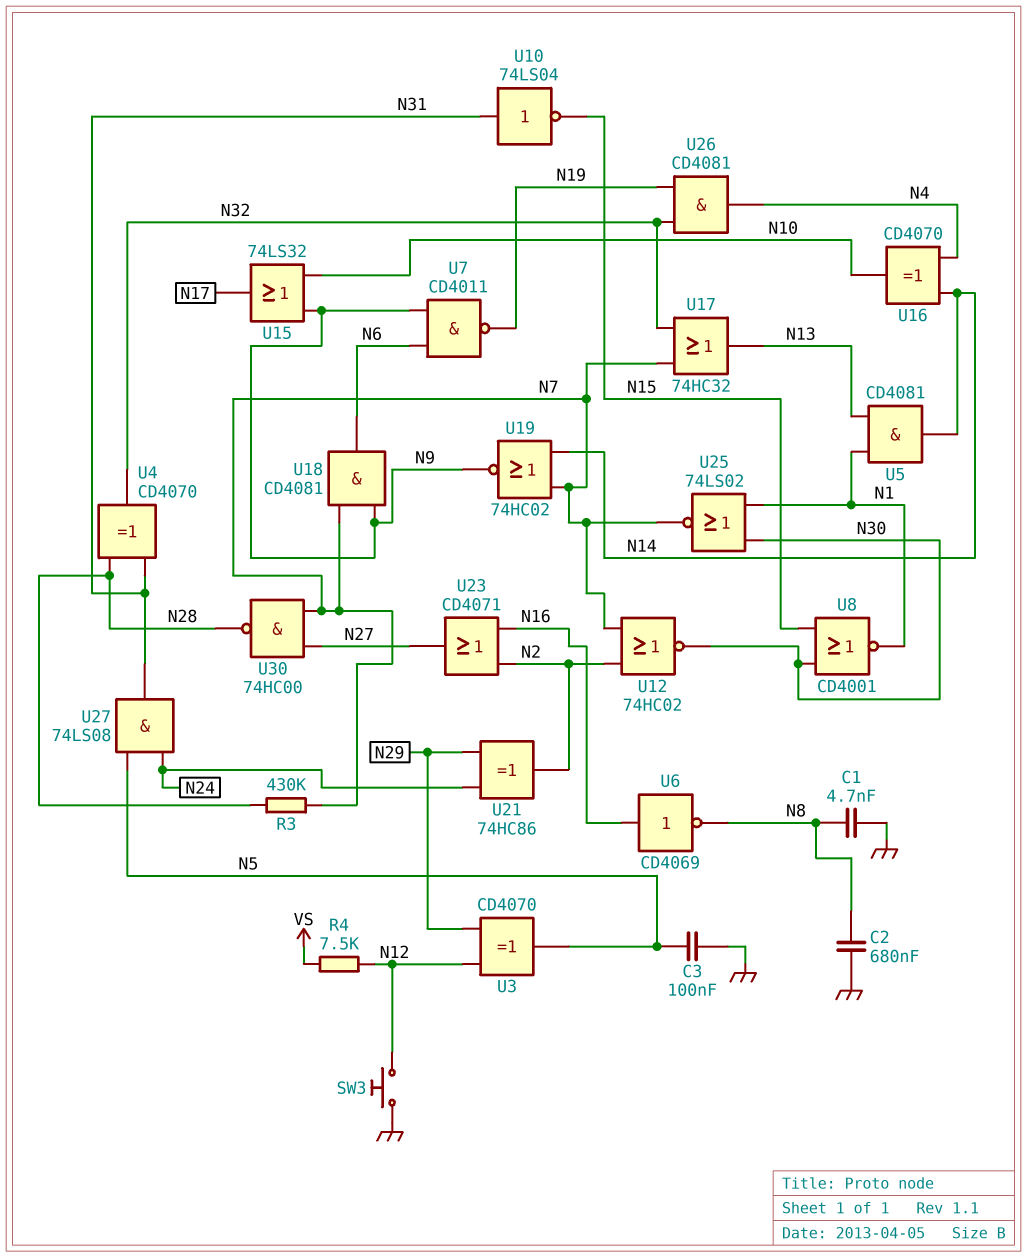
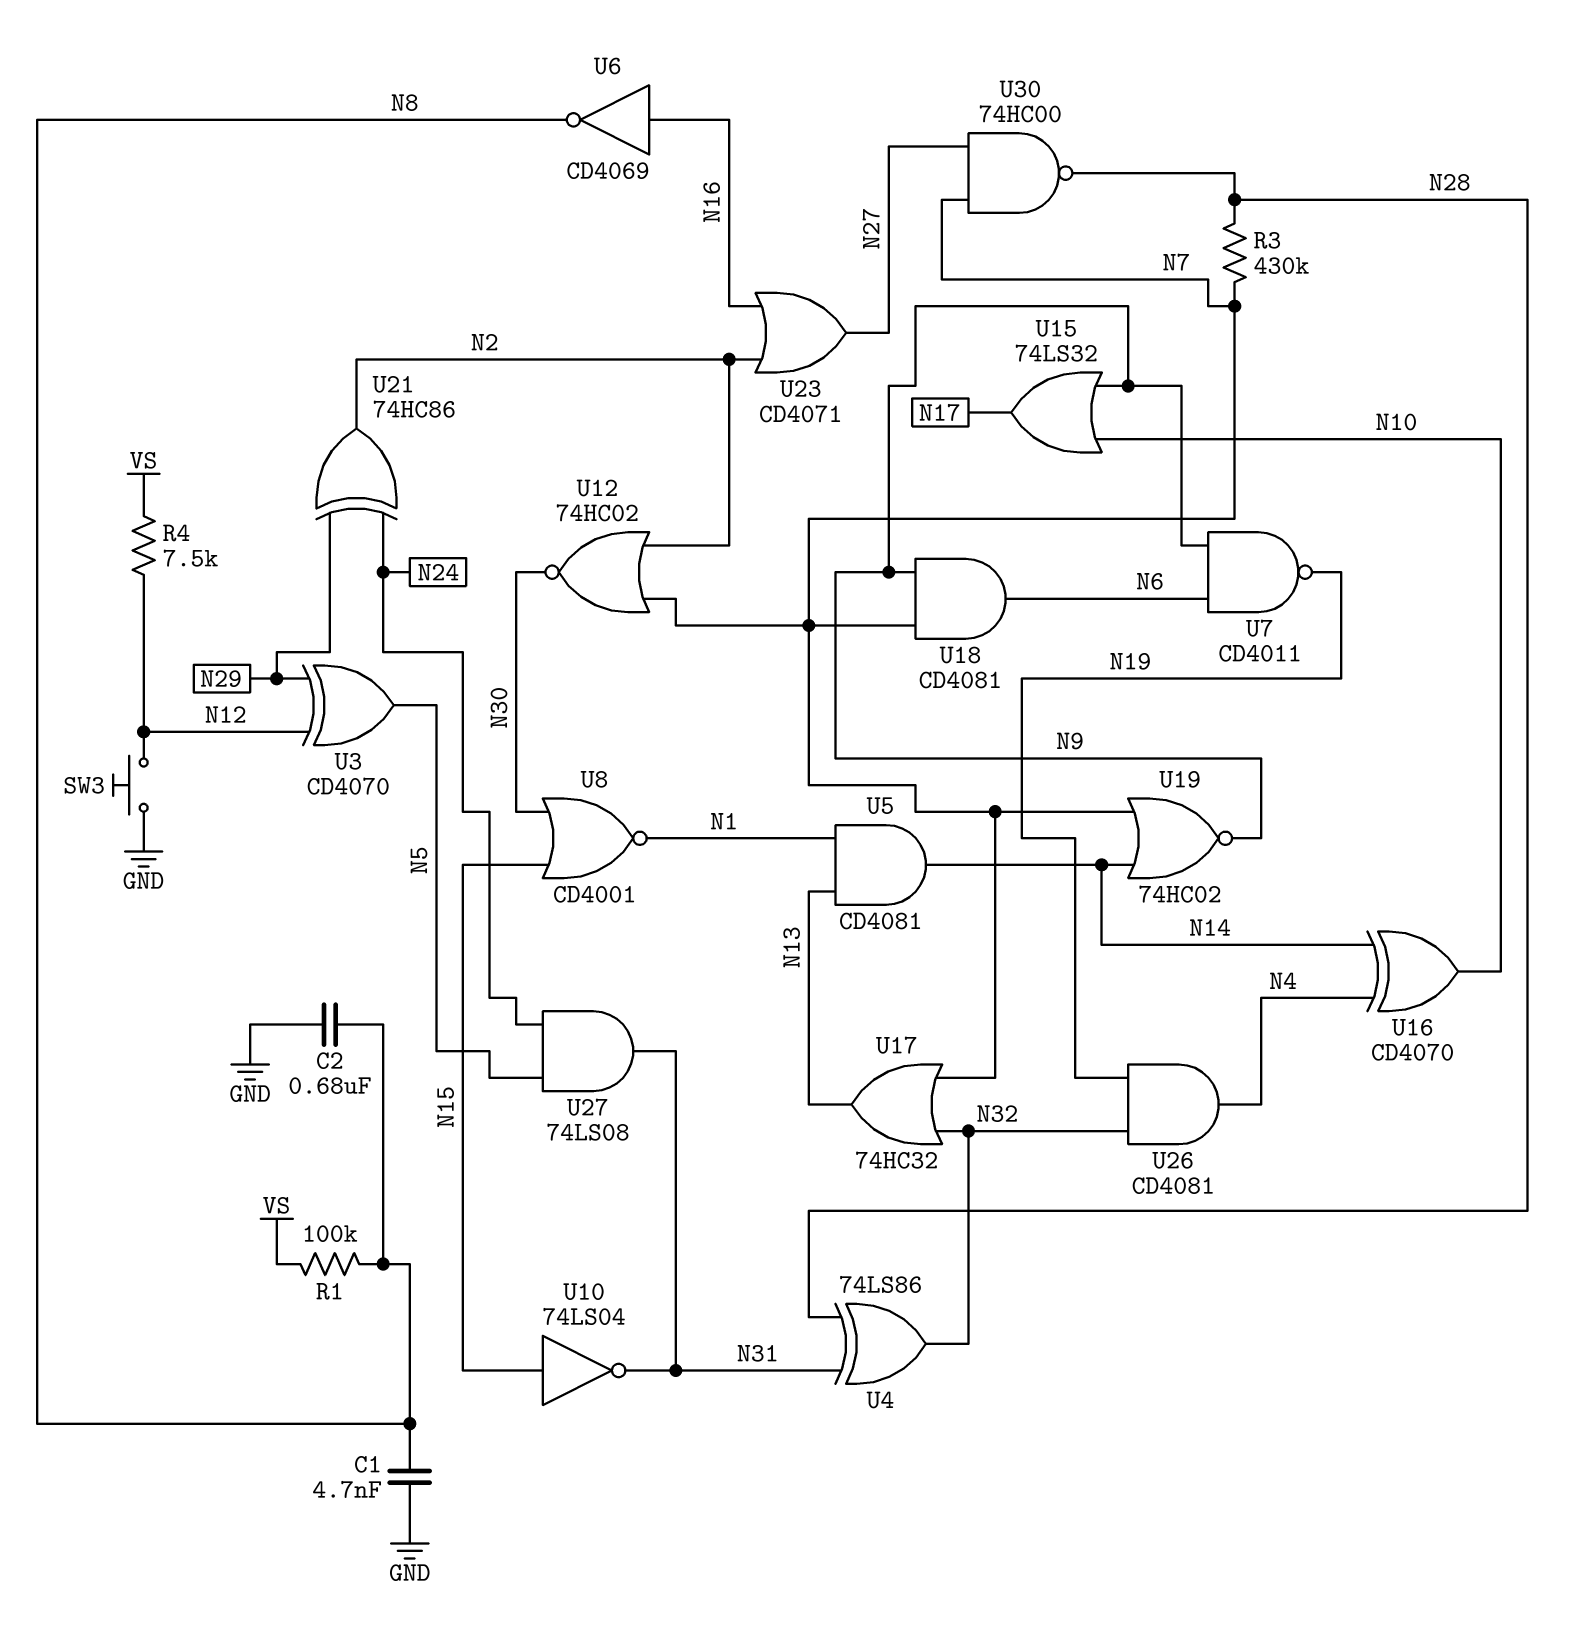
C3: 100nF (GND, N5) -> none
R1: none -> 100k (N8, VS)
U4: XOR CD4070 (in N28, in N31, out N32) -> XOR 74LS86 (in N28, in N31, out N32)
U10: NOT 74LS04 (in N31, out N15) -> NOT 74LS04 (in N15, out N31)
U25: NOR 74LS02 (in N1, in N30, out N7) -> none

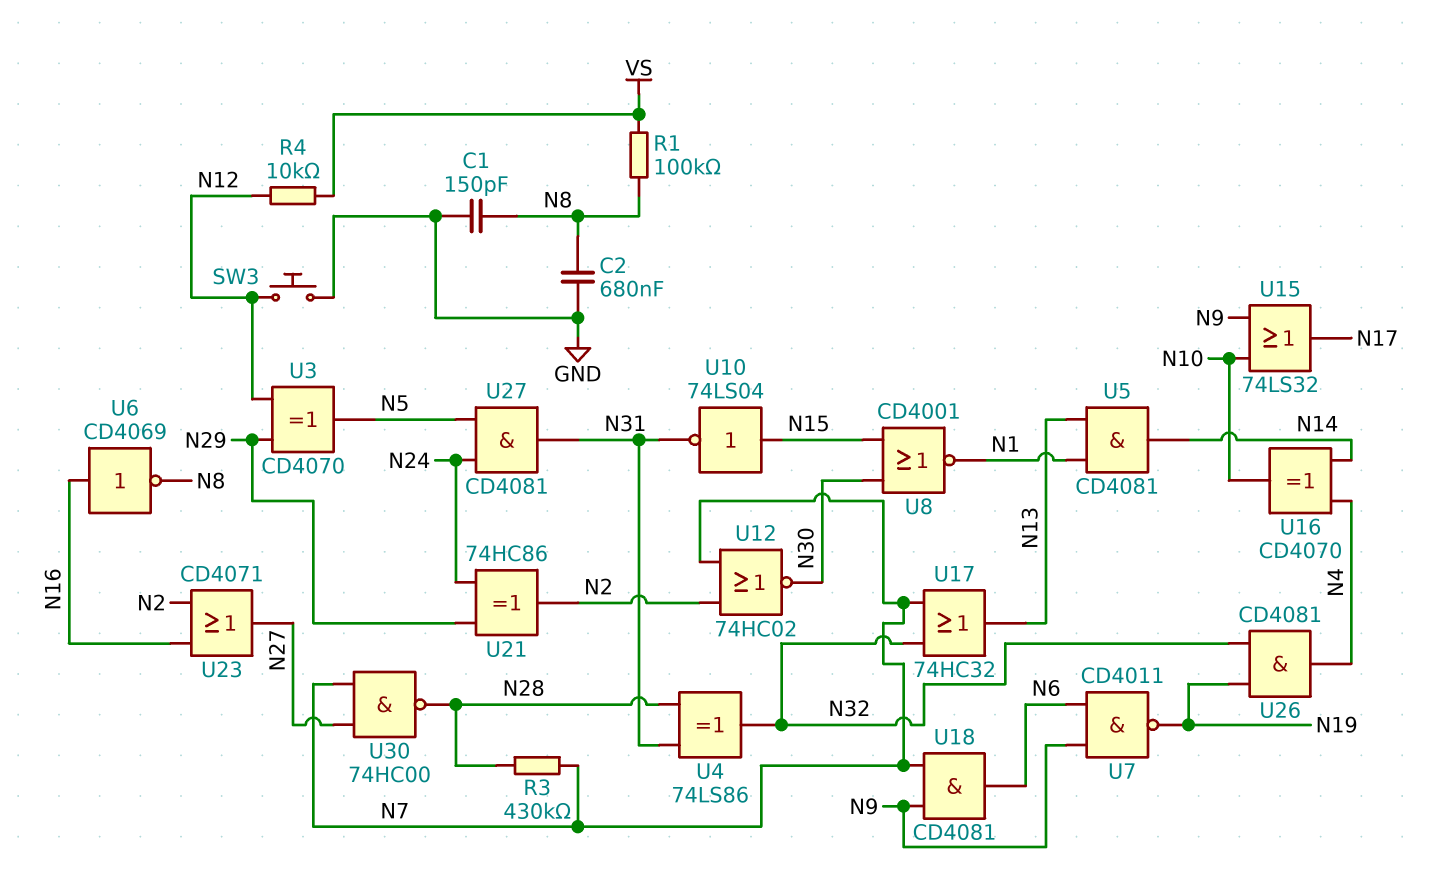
C1: 4.7nF (GND, N8) -> 150pF (GND, N8)
R4: 7.5k (N12, VS) -> 10k (N12, VS)
U19: NOR 74HC02 (in N7, in N14, out N9) -> none
U27: AND 74LS08 (in N5, in N24, out N31) -> AND CD4081 (in N5, in N24, out N31)

